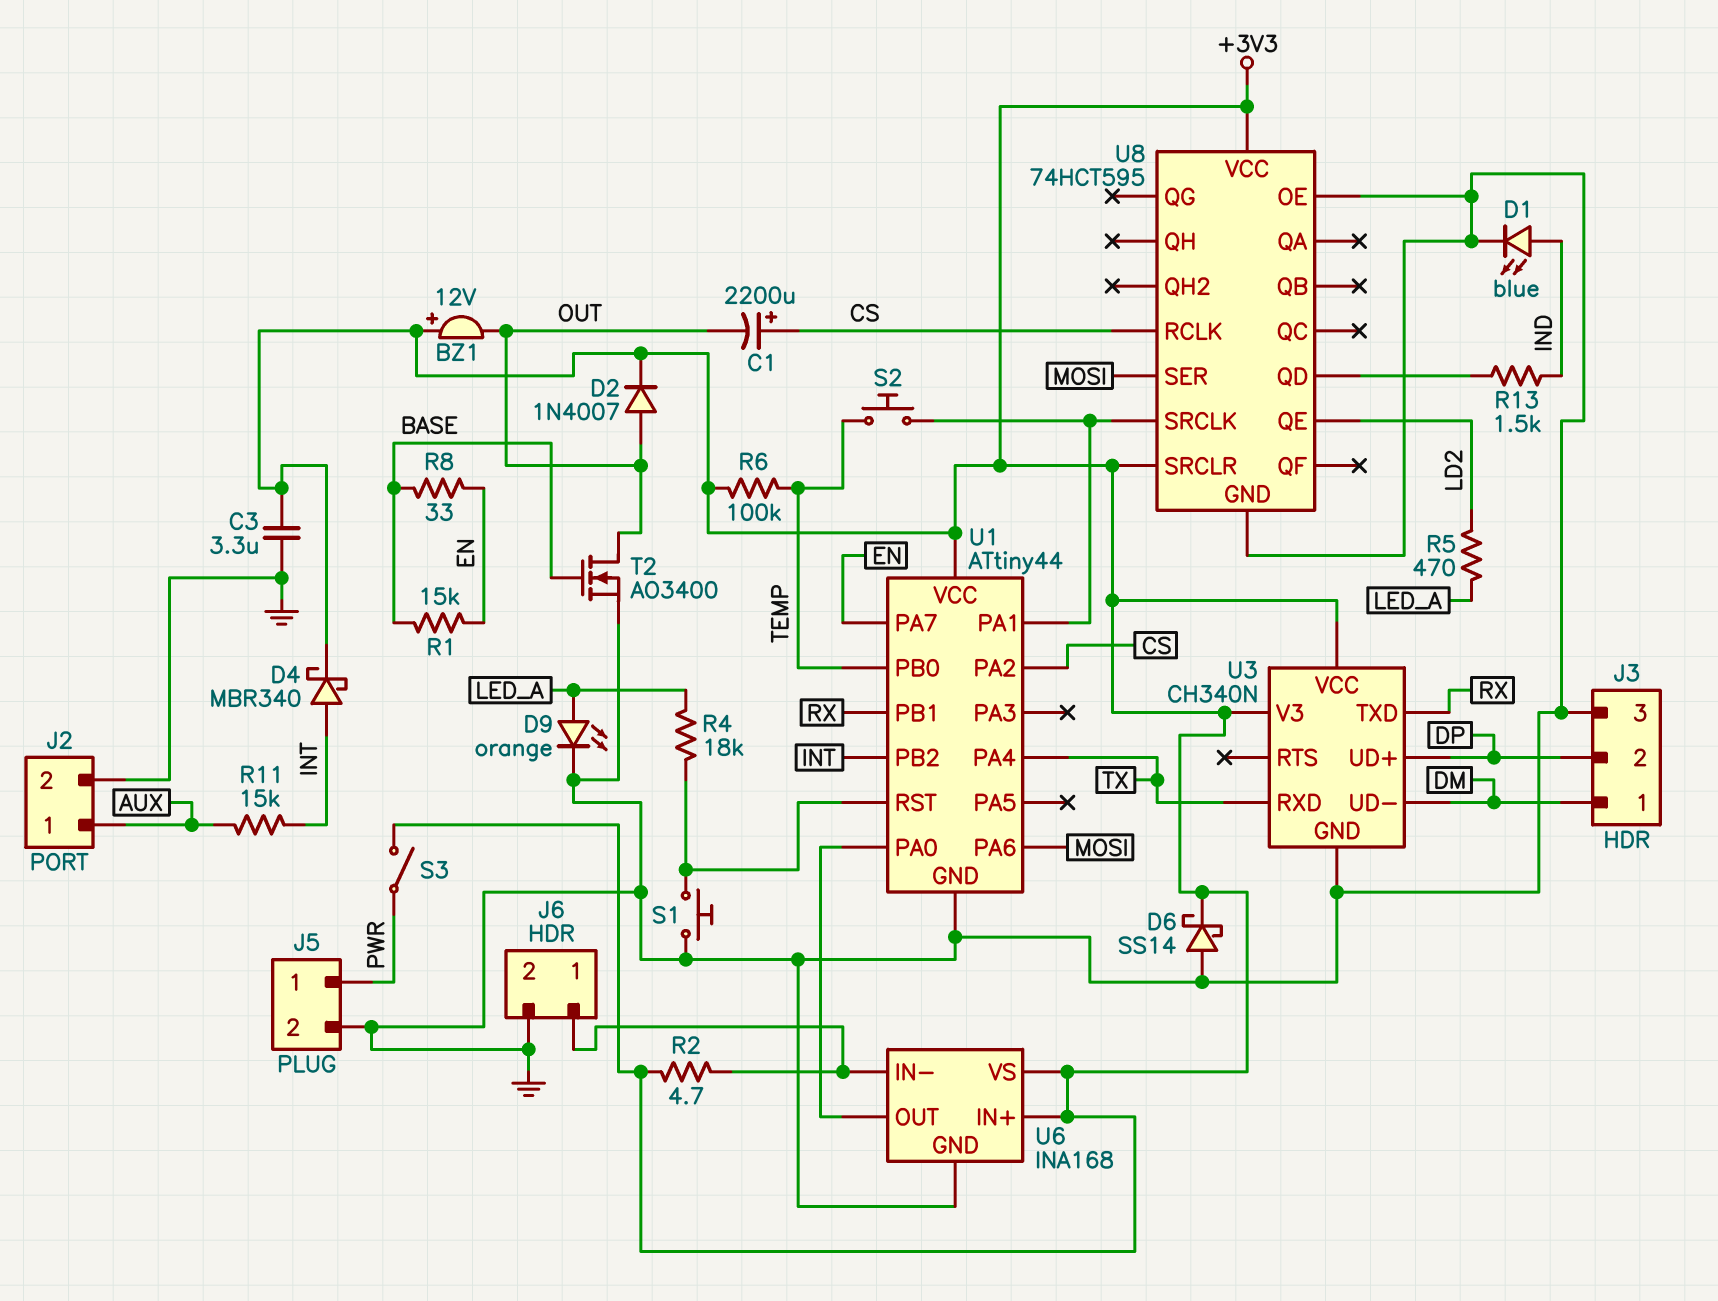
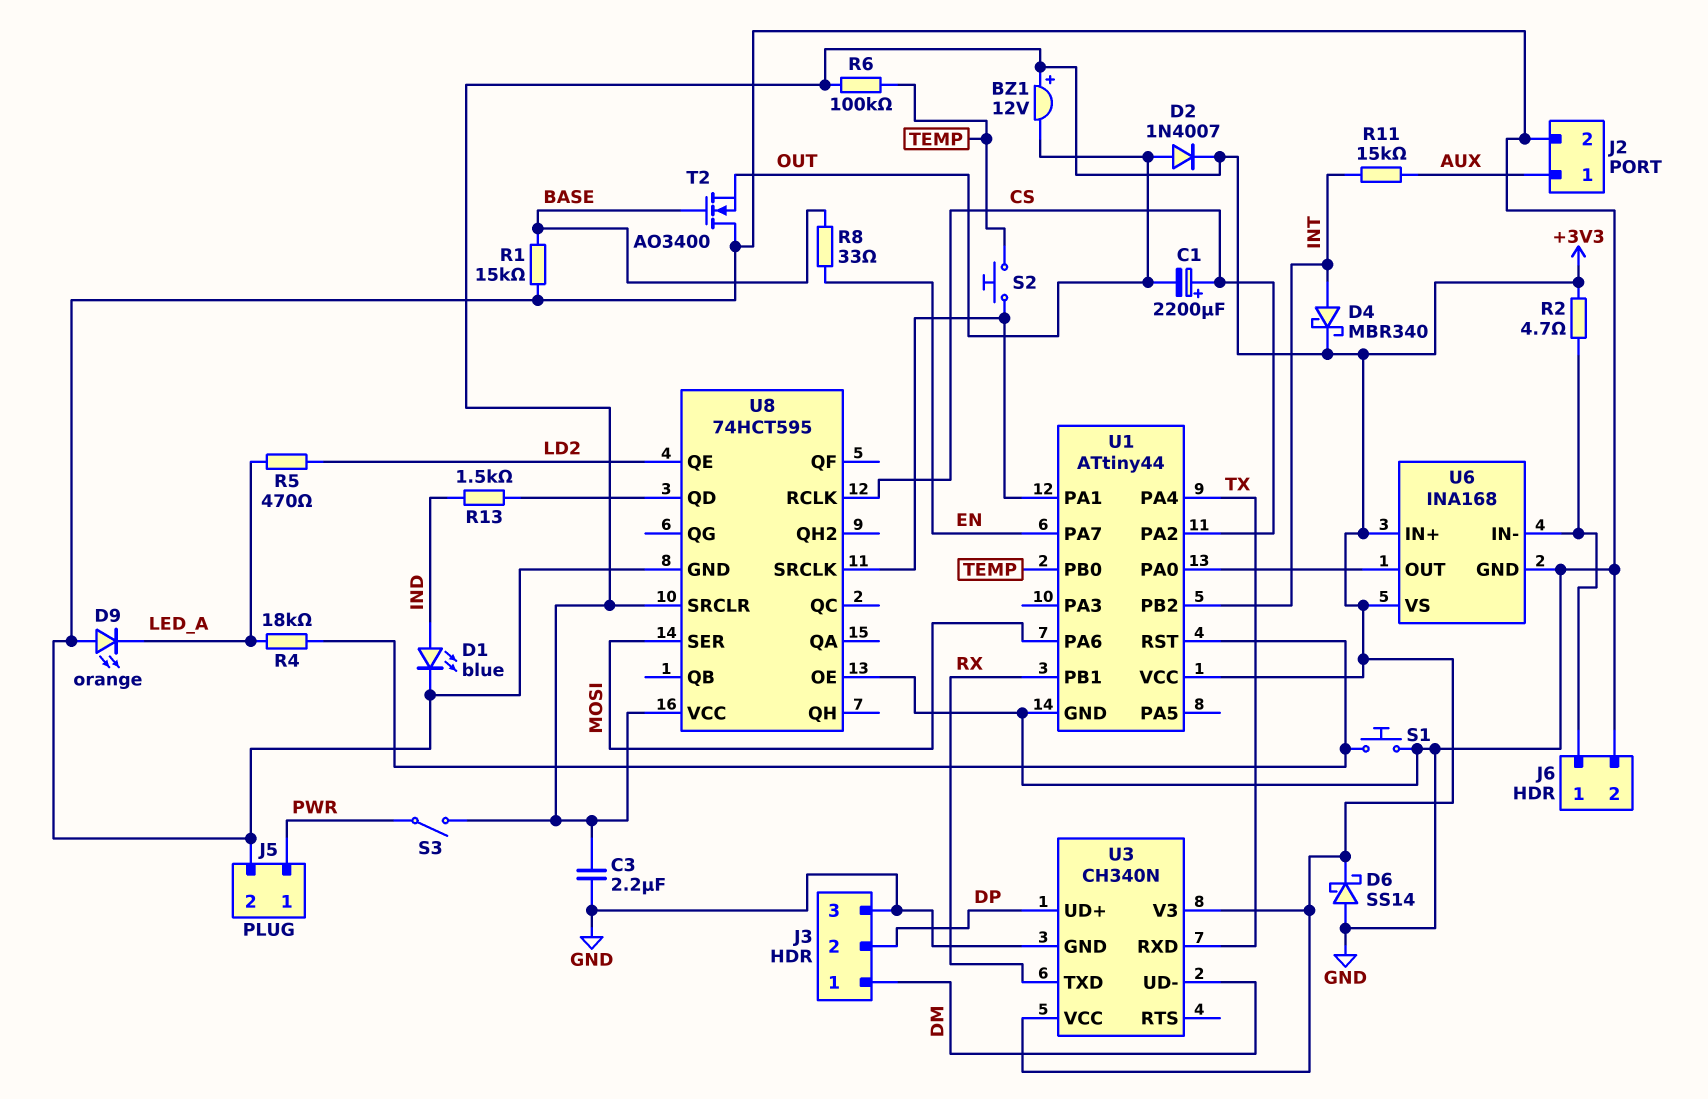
C3: 3.3uF (+3V3, GND) -> 2.2uF (+3V3, GND)
D9: LED orange (A LED_A, K GND) -> LED orange (A GND, K LED_A)
R1: 15k (BASE, EN) -> 15k (BASE, GND)
T2: NMOS AO3400 (G BASE, D OUT, S GND) -> NMOS AO3400 (G BASE, D GND, S OUT)

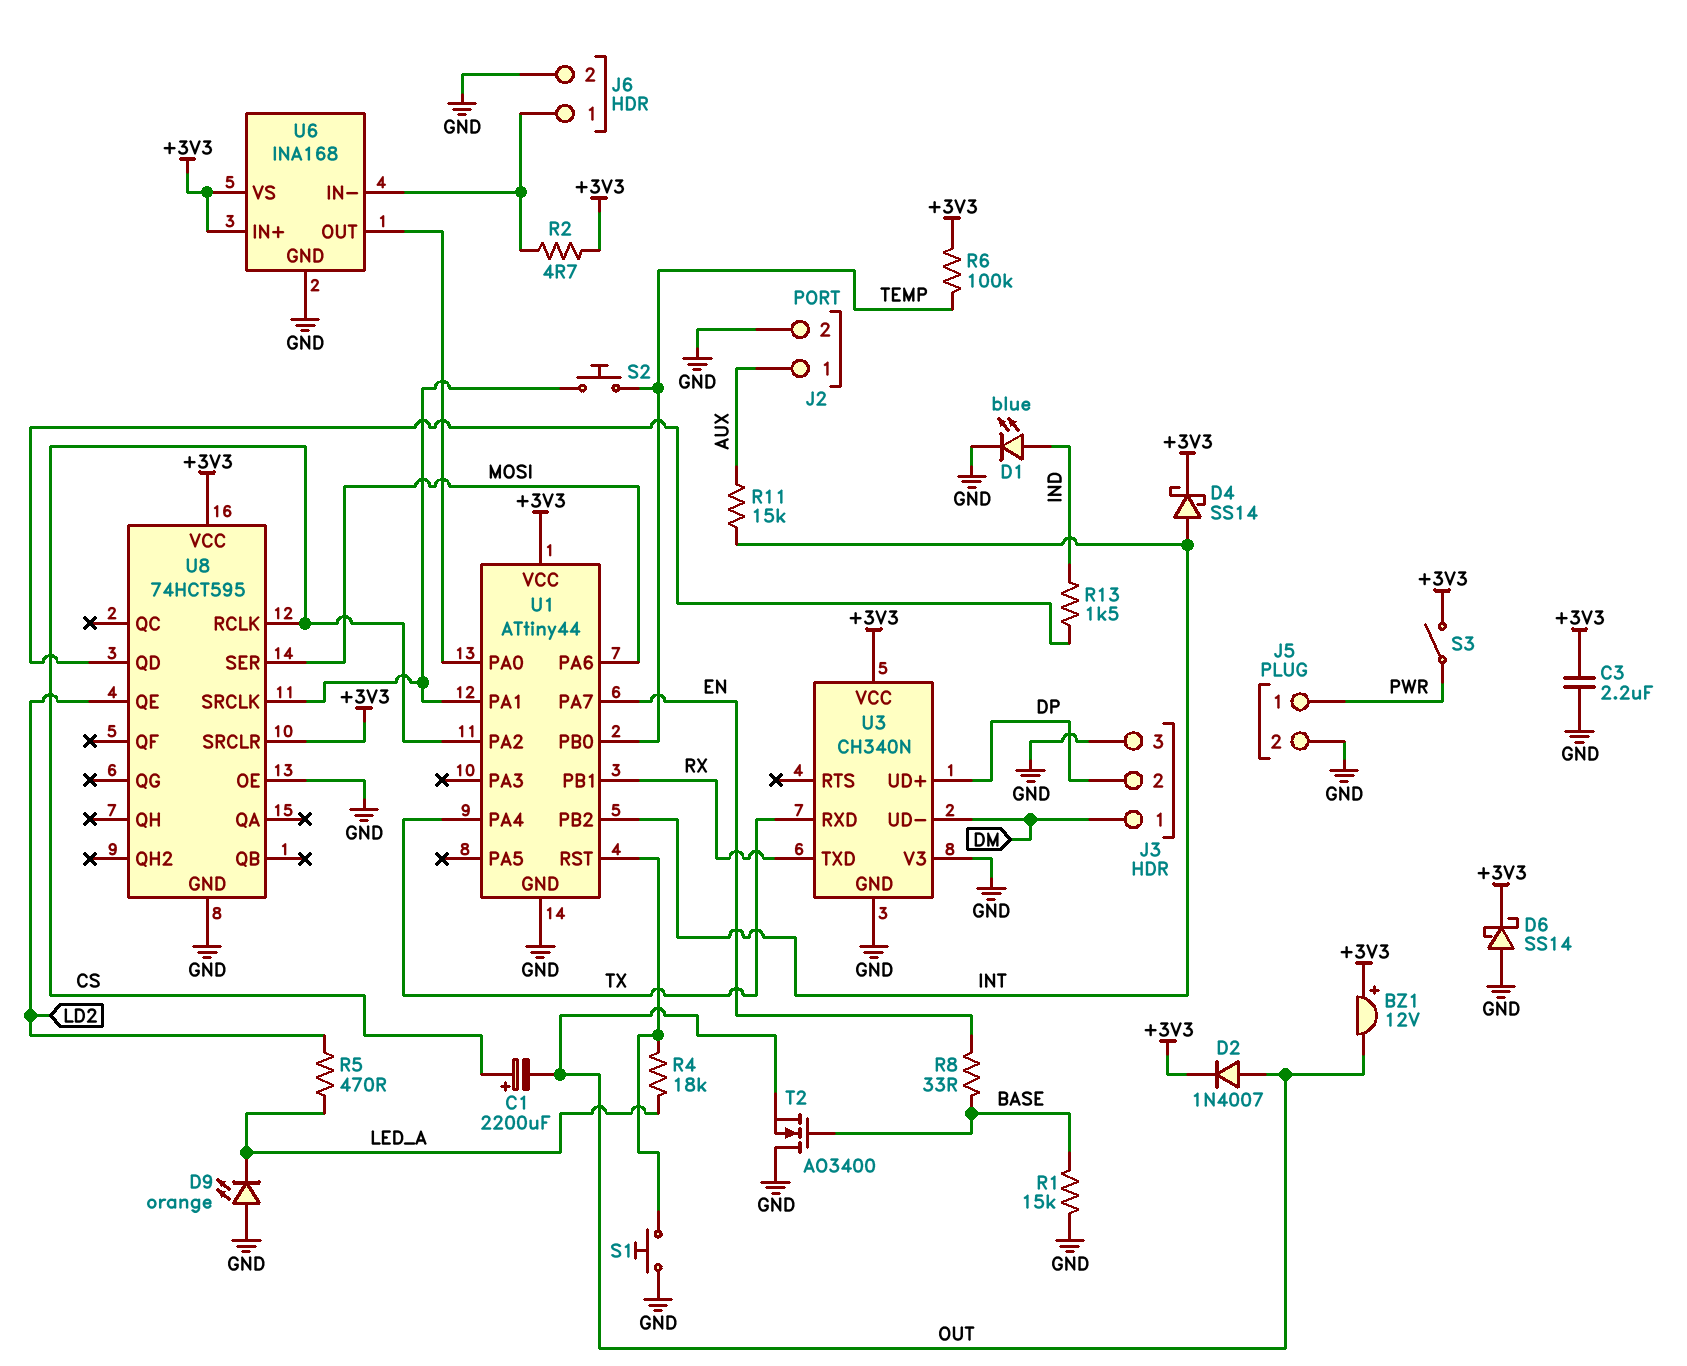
D4: schottky MBR340 (A INT, K +3V3) -> schottky SS14 (A INT, K +3V3)
U3 pin V3: +3V3 -> GND

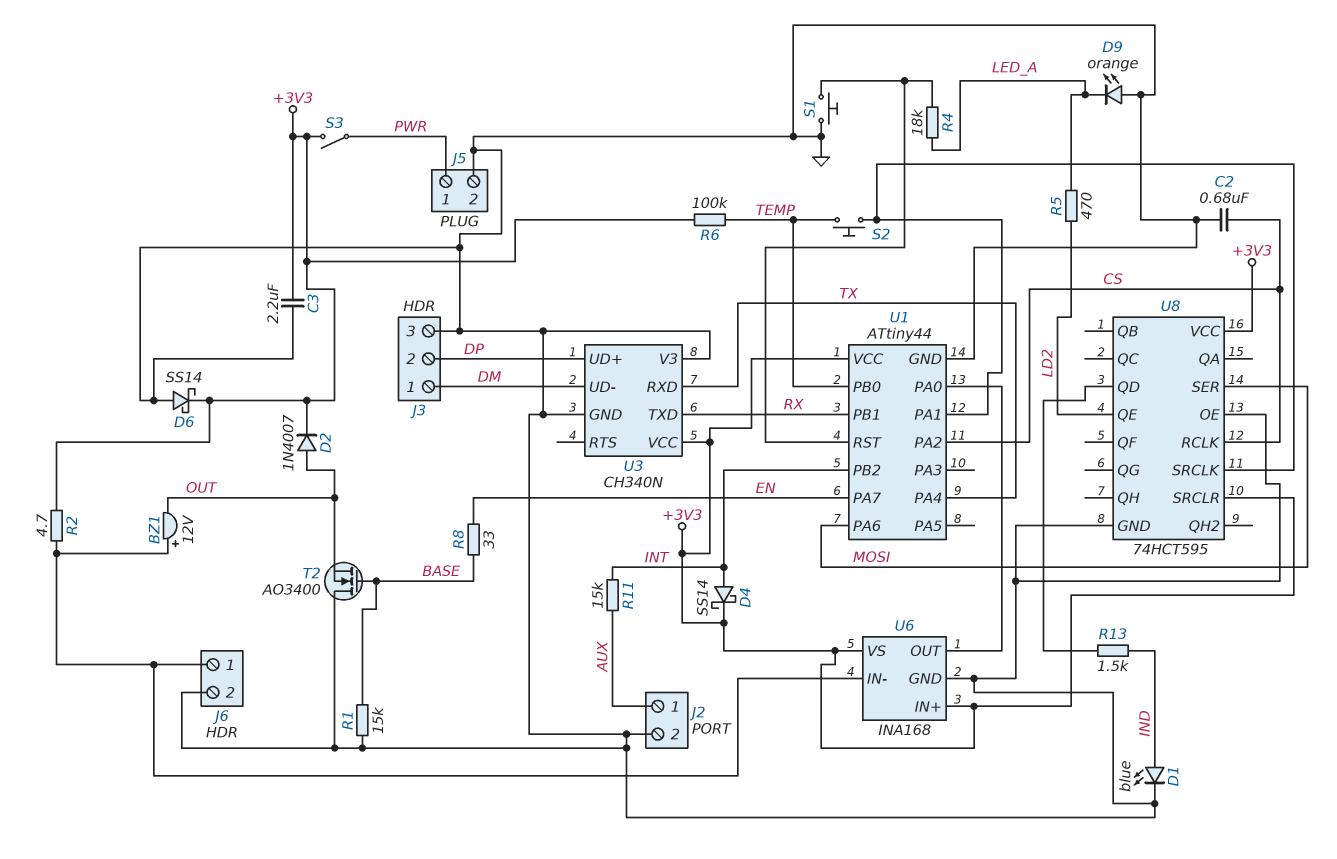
BZ1: buzzer 12V (plus +3V3, minus OUT) -> buzzer 12V (plus J6/1, minus OUT)
C1: 2200uF (plus CS, minus OUT) -> none
C2: none -> 680nF (CS, GND)

